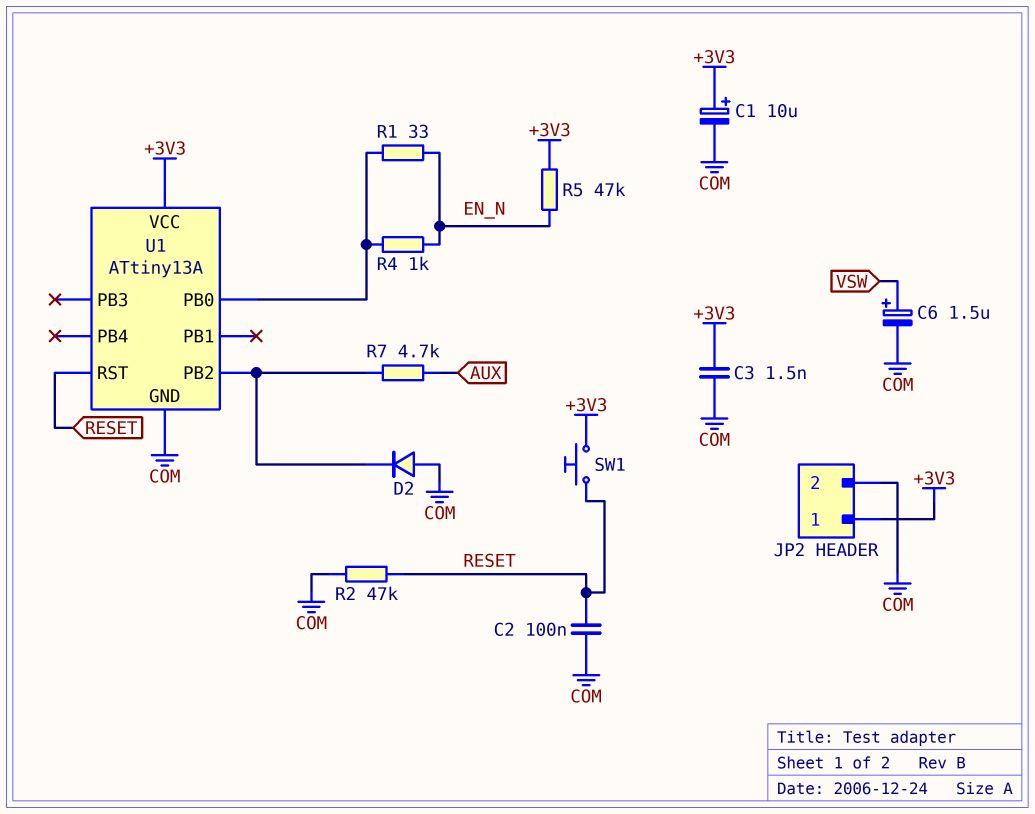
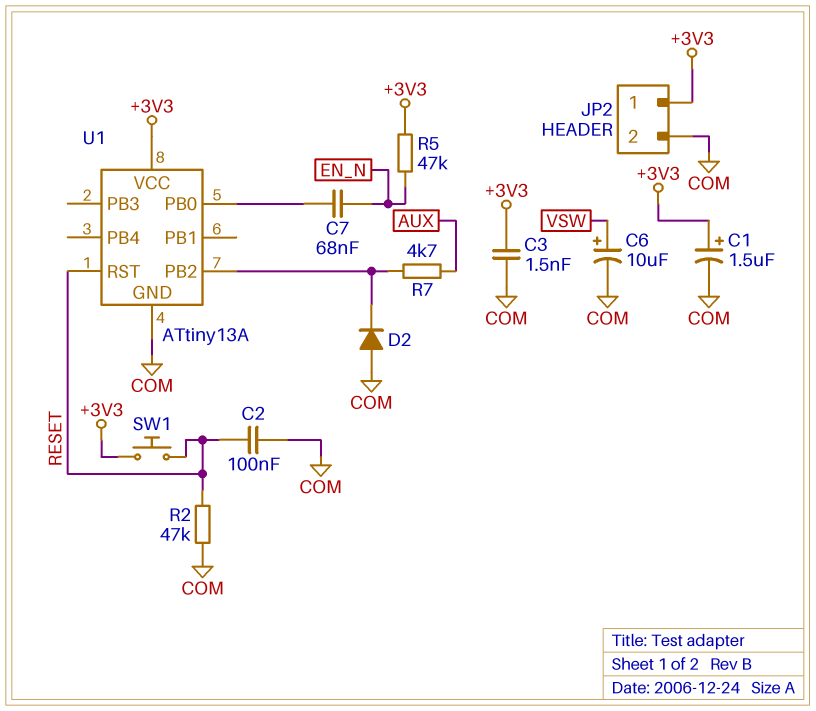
C1: 10uF (plus +3V3, minus COM) -> 1.5uF (plus +3V3, minus COM)
C6: 1.5uF (plus VSW, minus COM) -> 10uF (plus VSW, minus COM)
C7: none -> 68nF (EN_N, U1/PB0)
R1: 33 (EN_N, U1/PB0) -> none
R4: 1k (EN_N, U1/PB0) -> none

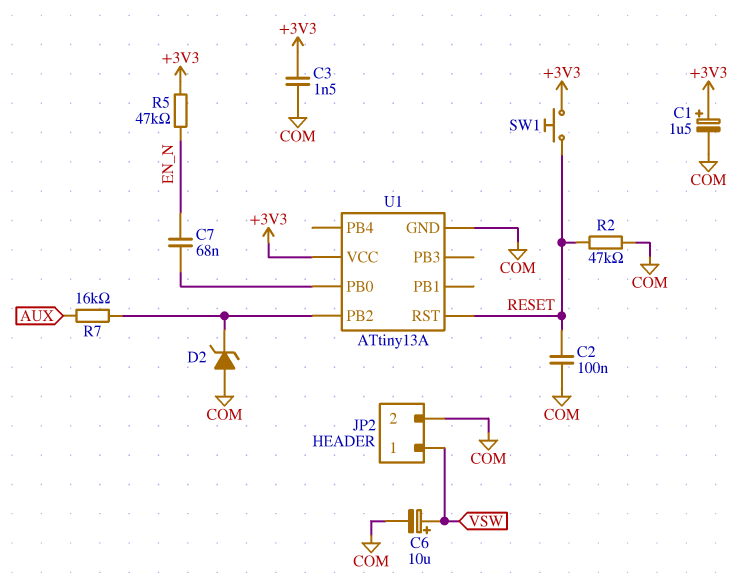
D2: diode (A COM, K U1/PB2) -> zener (A COM, K U1/PB2)
JP2 pin 1: +3V3 -> VSW
R7: 4.7k (AUX, U1/PB2) -> 16k (AUX, U1/PB2)

